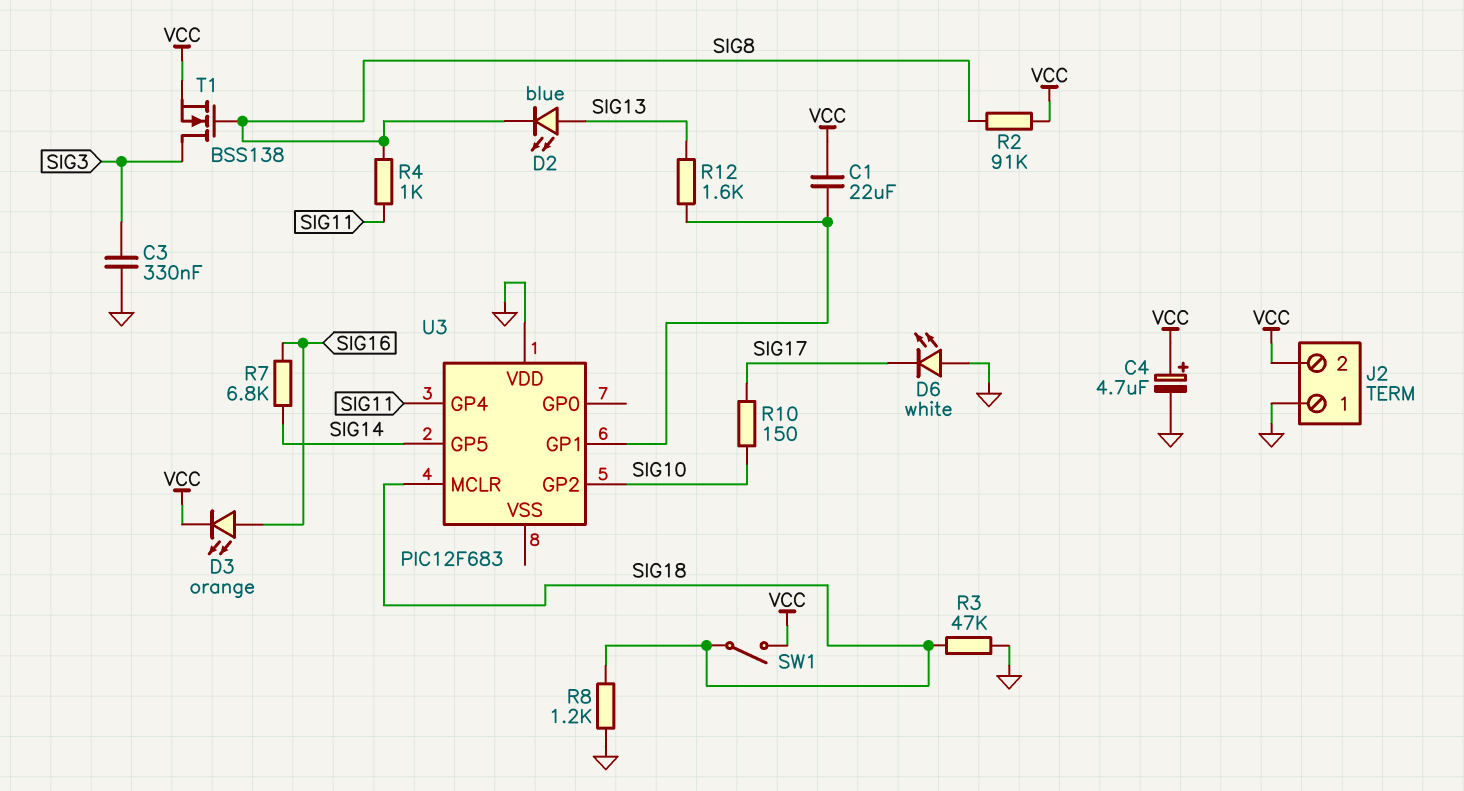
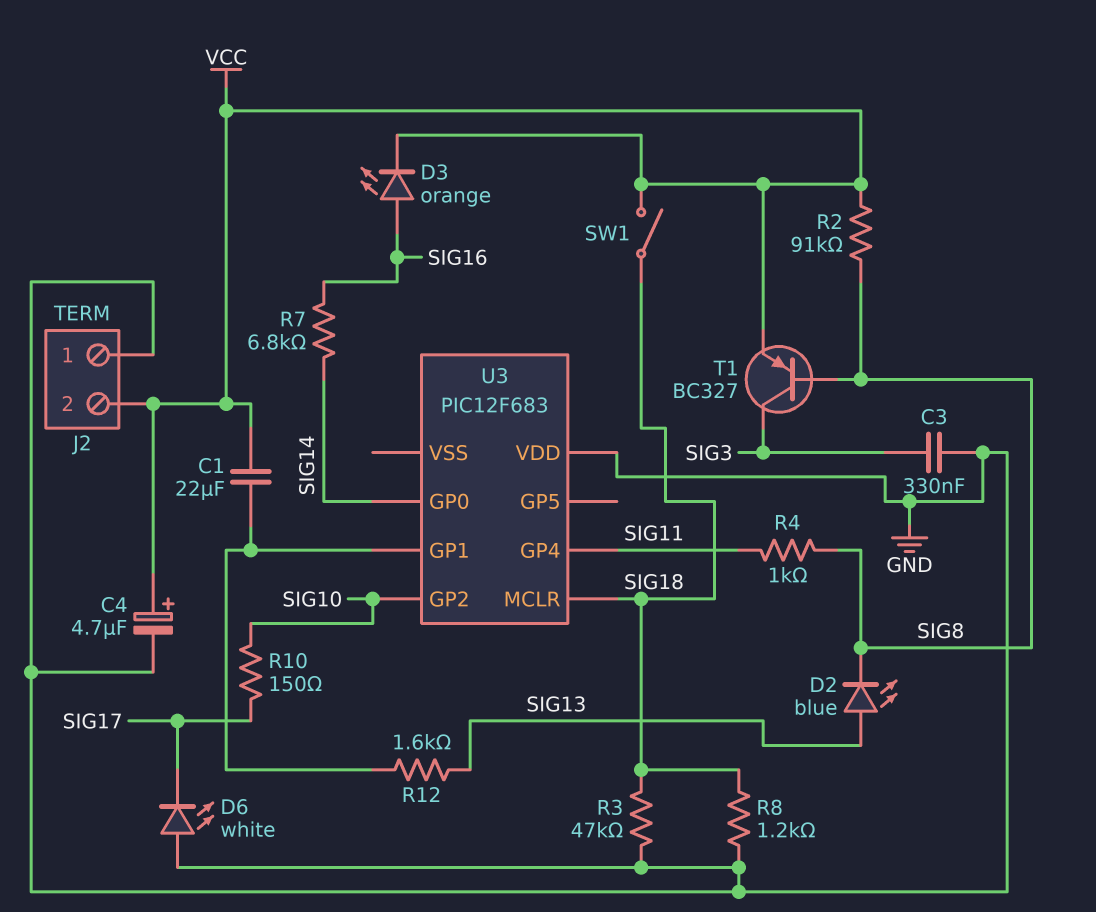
T1: NMOS BSS138 (G SIG8, D SIG3, S VCC) -> PNP BC327 (B SIG8, C SIG3, E VCC)
U3 pin GP0: none -> SIG14
U3 pin GP5: SIG14 -> none

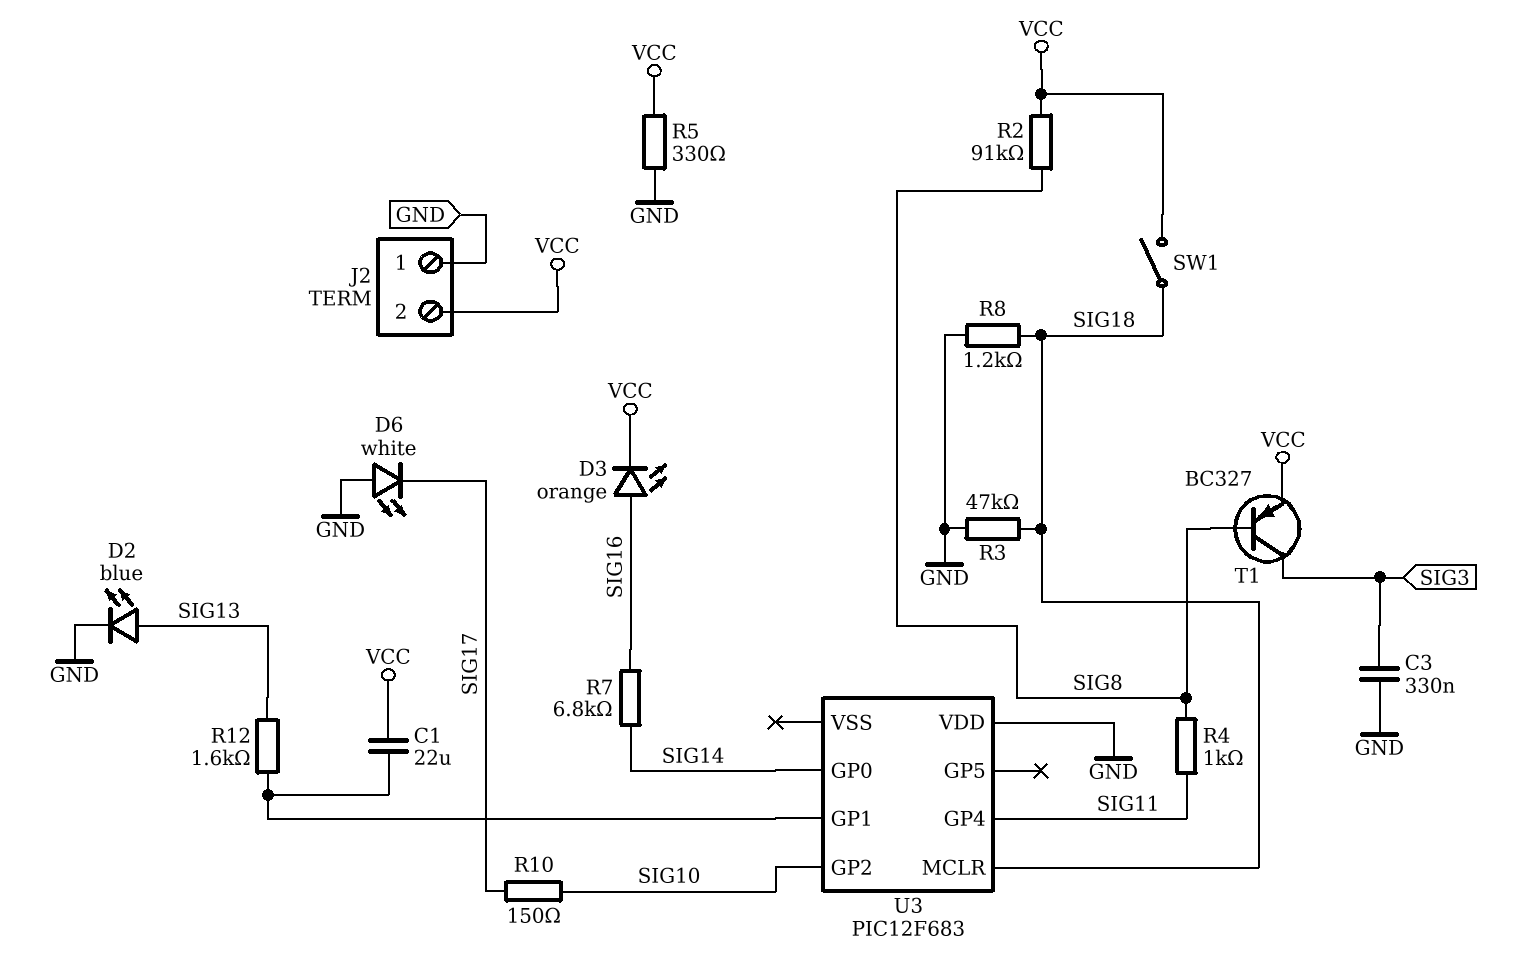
C4: 4.7uF (plus VCC, minus GND) -> none
D2: LED blue (A SIG13, K SIG8) -> LED blue (A SIG13, K GND)
R5: none -> 330 (GND, VCC)

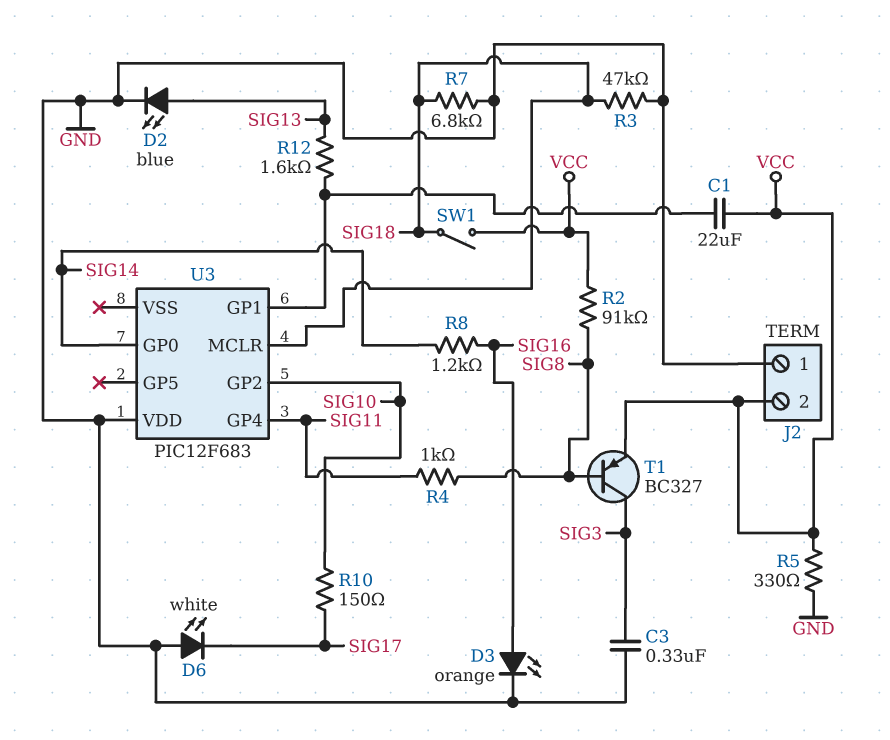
D3: LED orange (A SIG16, K VCC) -> LED orange (A SIG16, K GND)
R7: 6.8k (SIG14, SIG16) -> 6.8k (GND, SIG18)
R8: 1.2k (GND, SIG18) -> 1.2k (SIG14, SIG16)

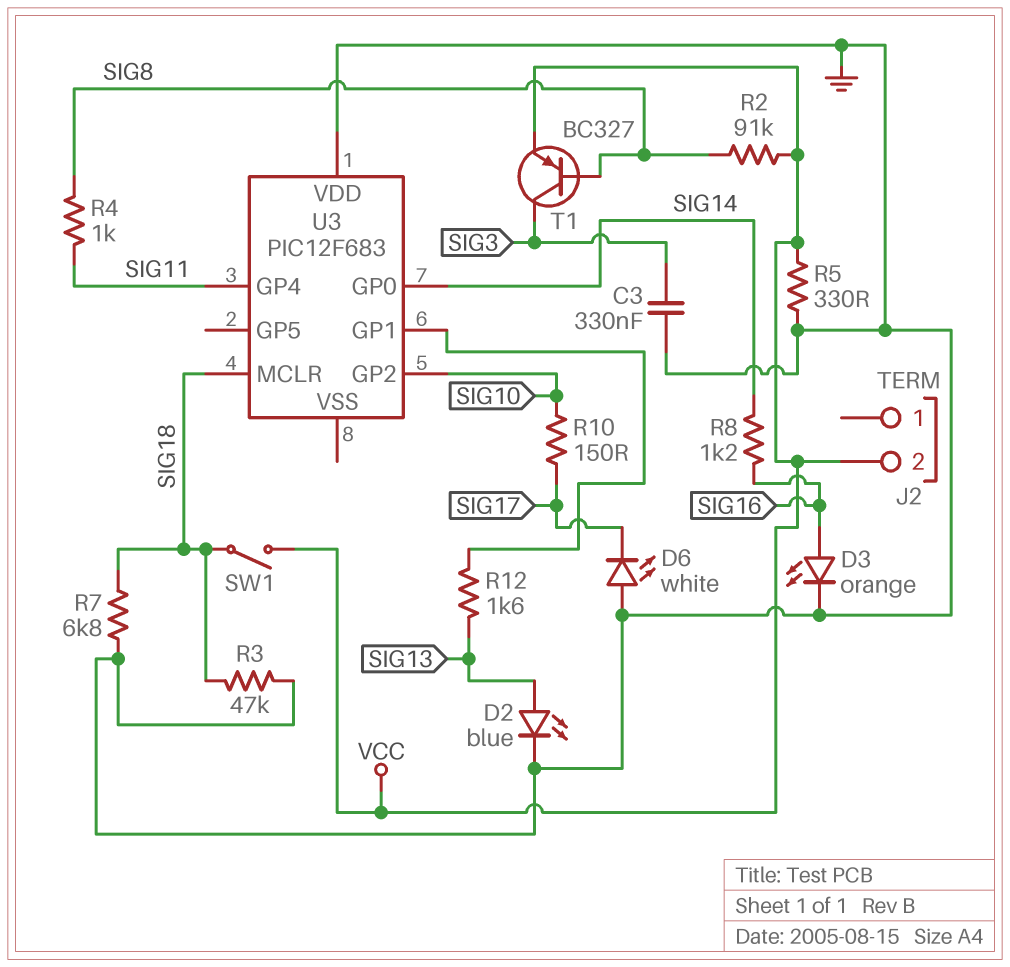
C1: 22uF (U3/GP1, VCC) -> none
J2 pin 1: GND -> none

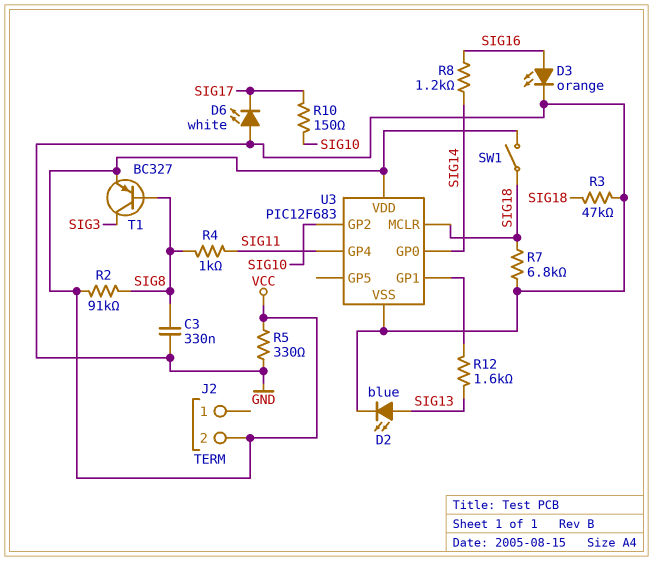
C3: 330nF (GND, SIG3) -> 330nF (GND, SIG8)
U3 pin VDD: GND -> VCC
U3 pin VSS: none -> GND

